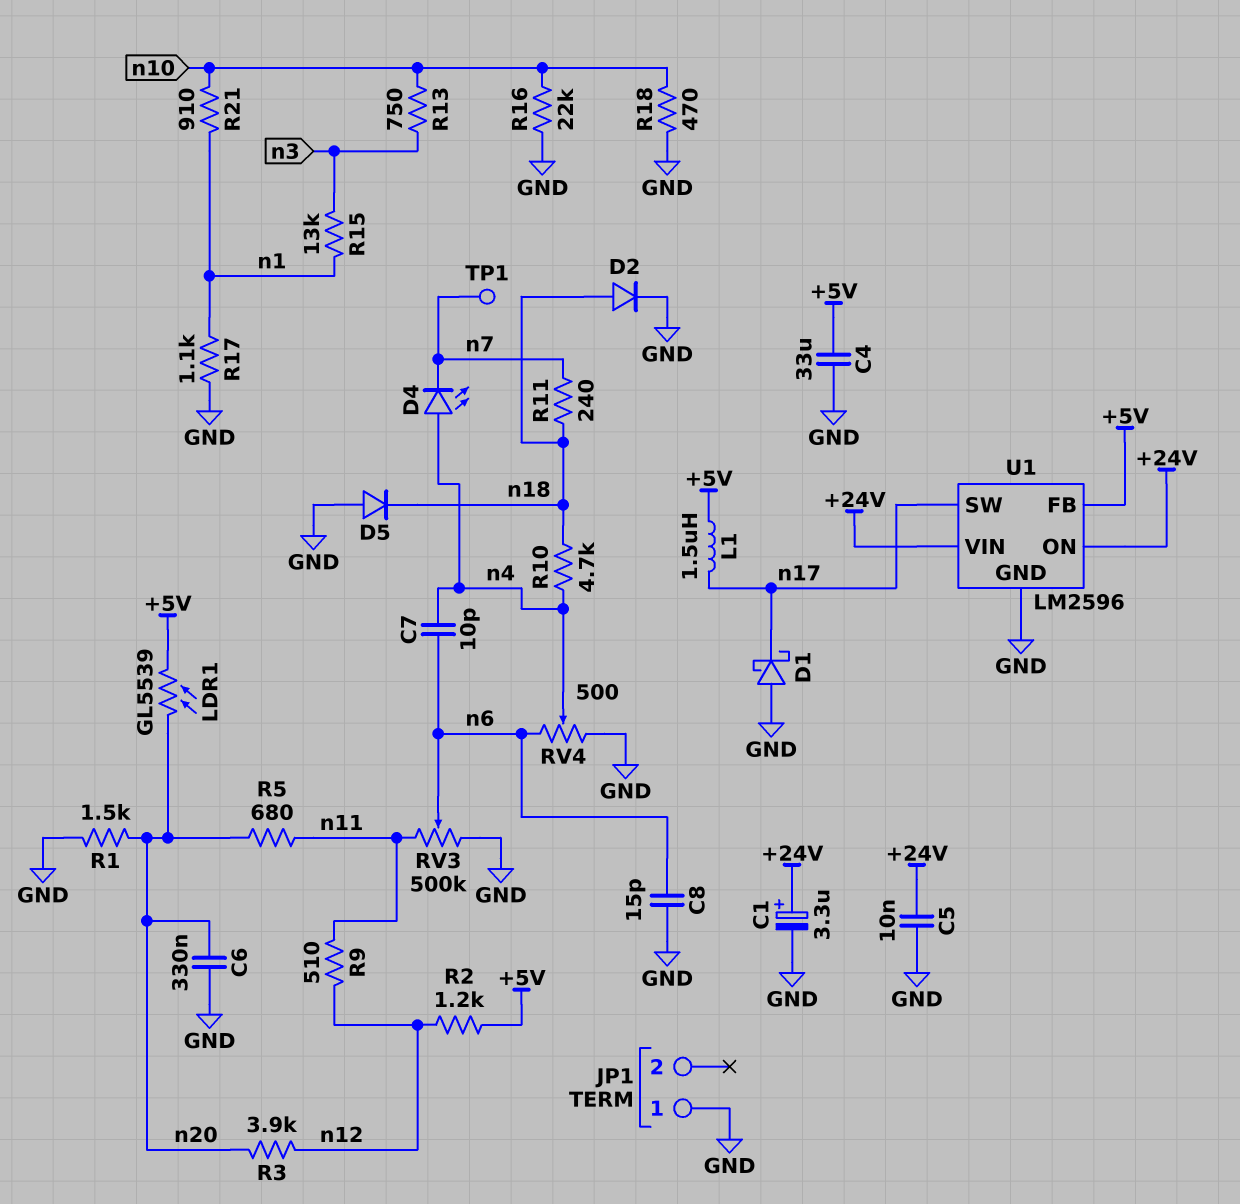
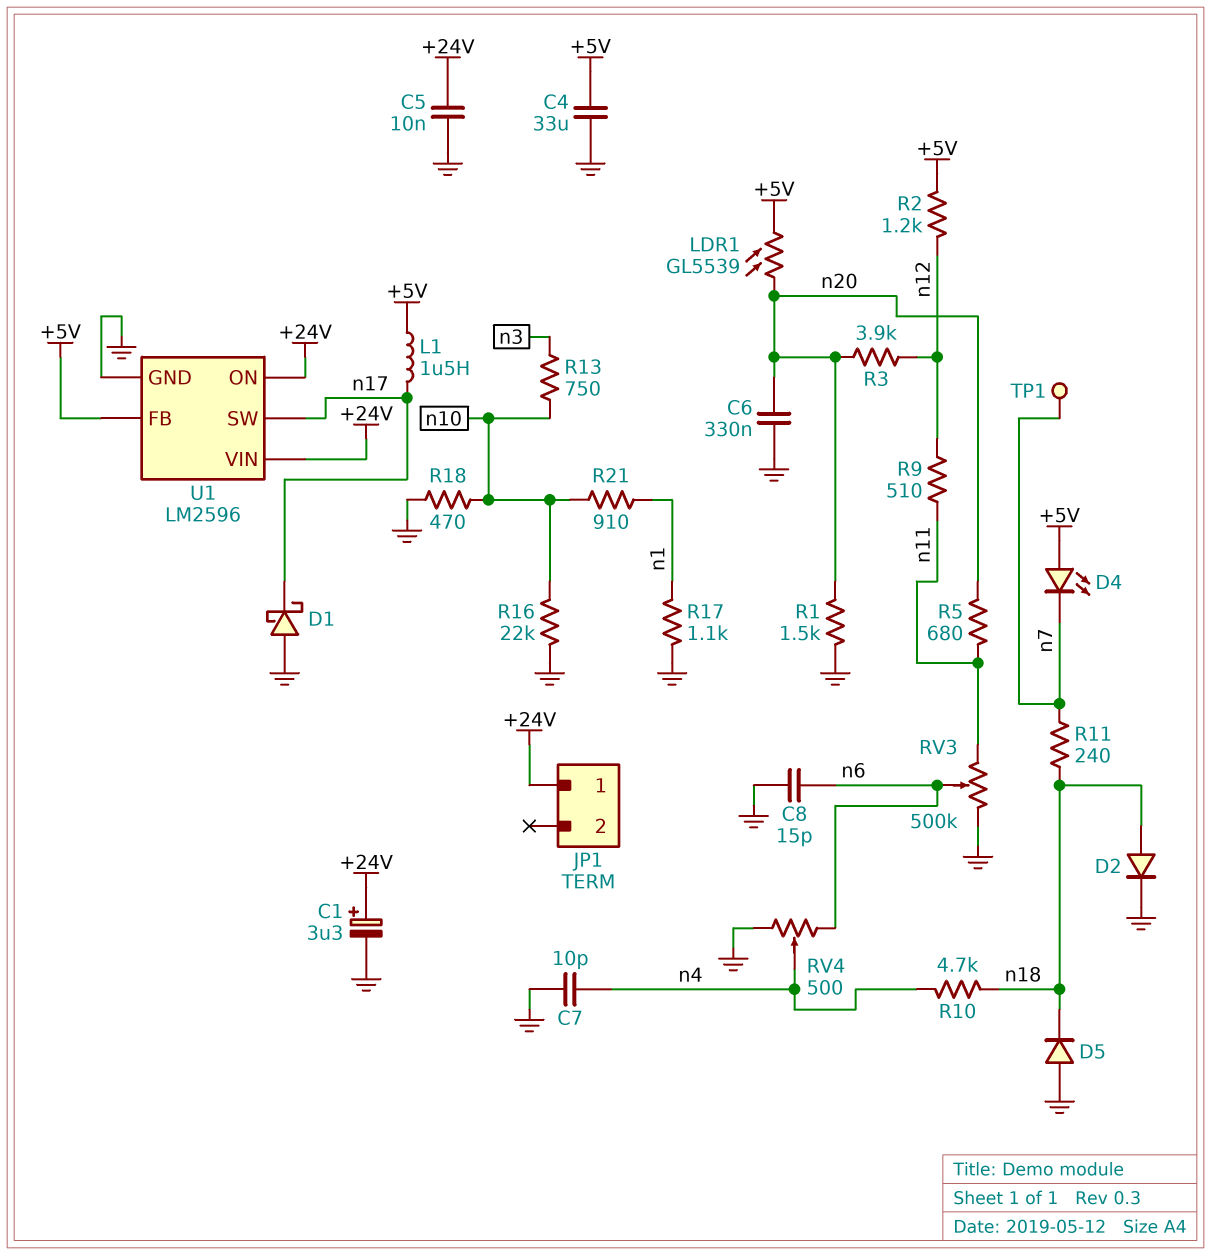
C7: 10pF (n4, n6) -> 10pF (GND, n4)
D4: LED (A n4, K n7) -> LED (A +5V, K n7)
JP1 pin 1: GND -> +24V
R15: 13k (n1, n3) -> none

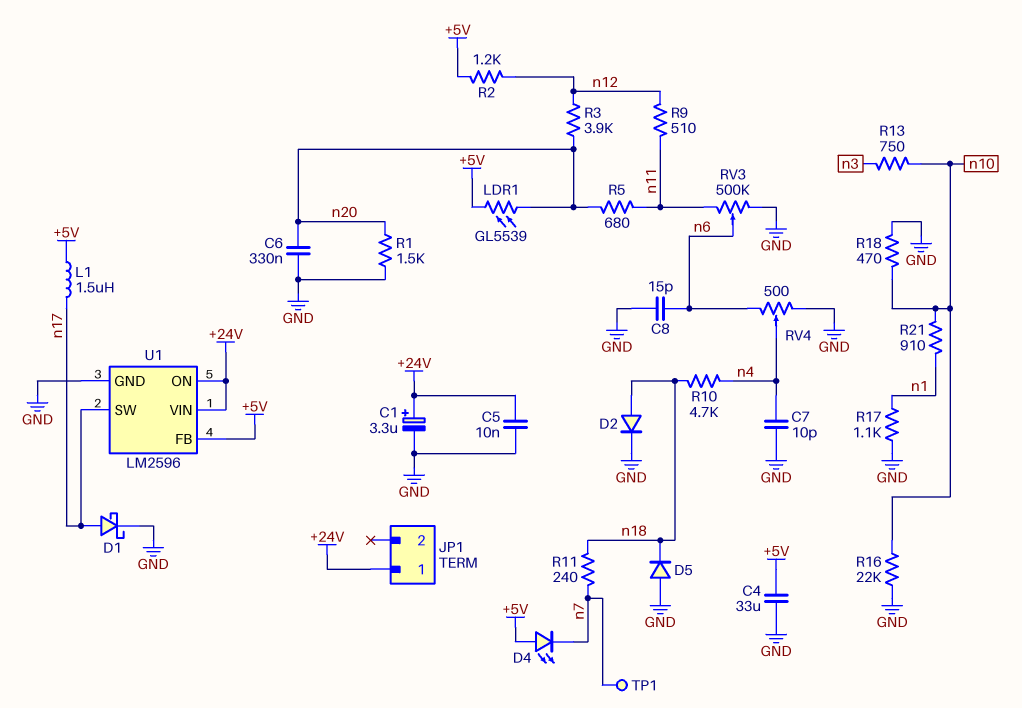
D1: schottky (A GND, K n17) -> schottky (A n17, K GND)

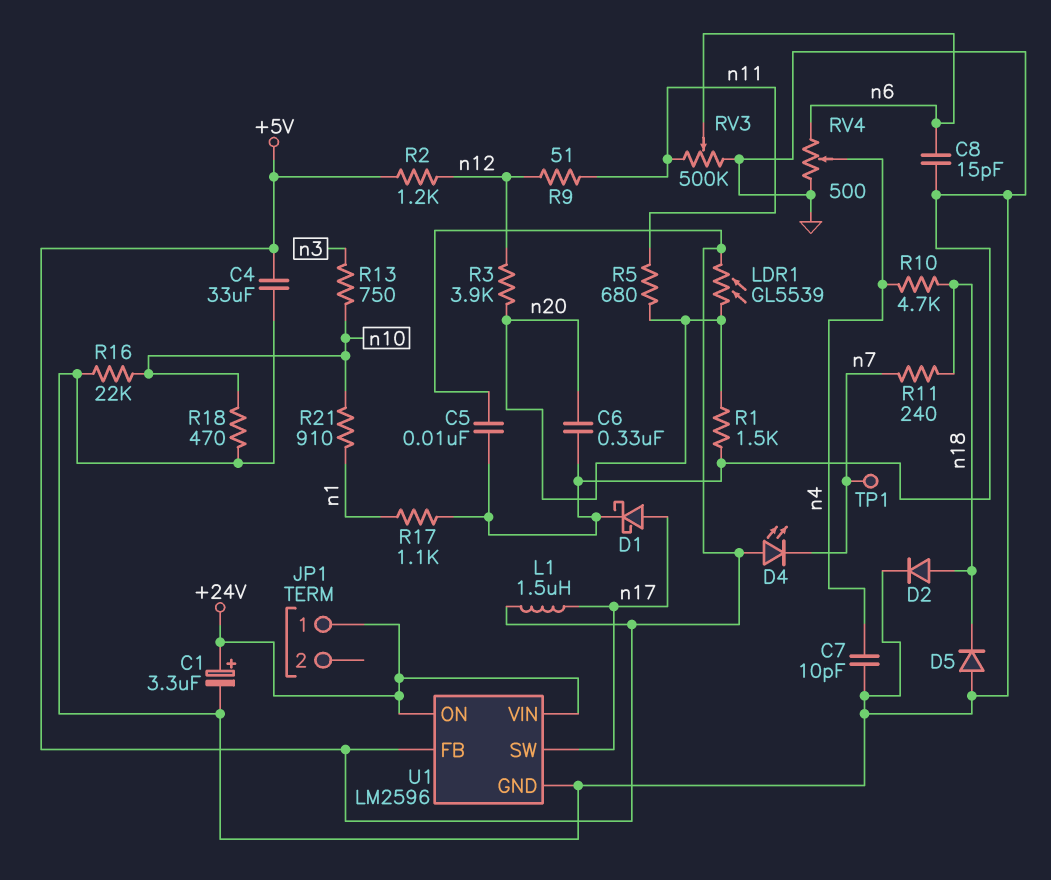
C5: 10nF (+24V, GND) -> 10nF (+5V, GND)
R9: 510 (n11, n12) -> 51 (n11, n12)

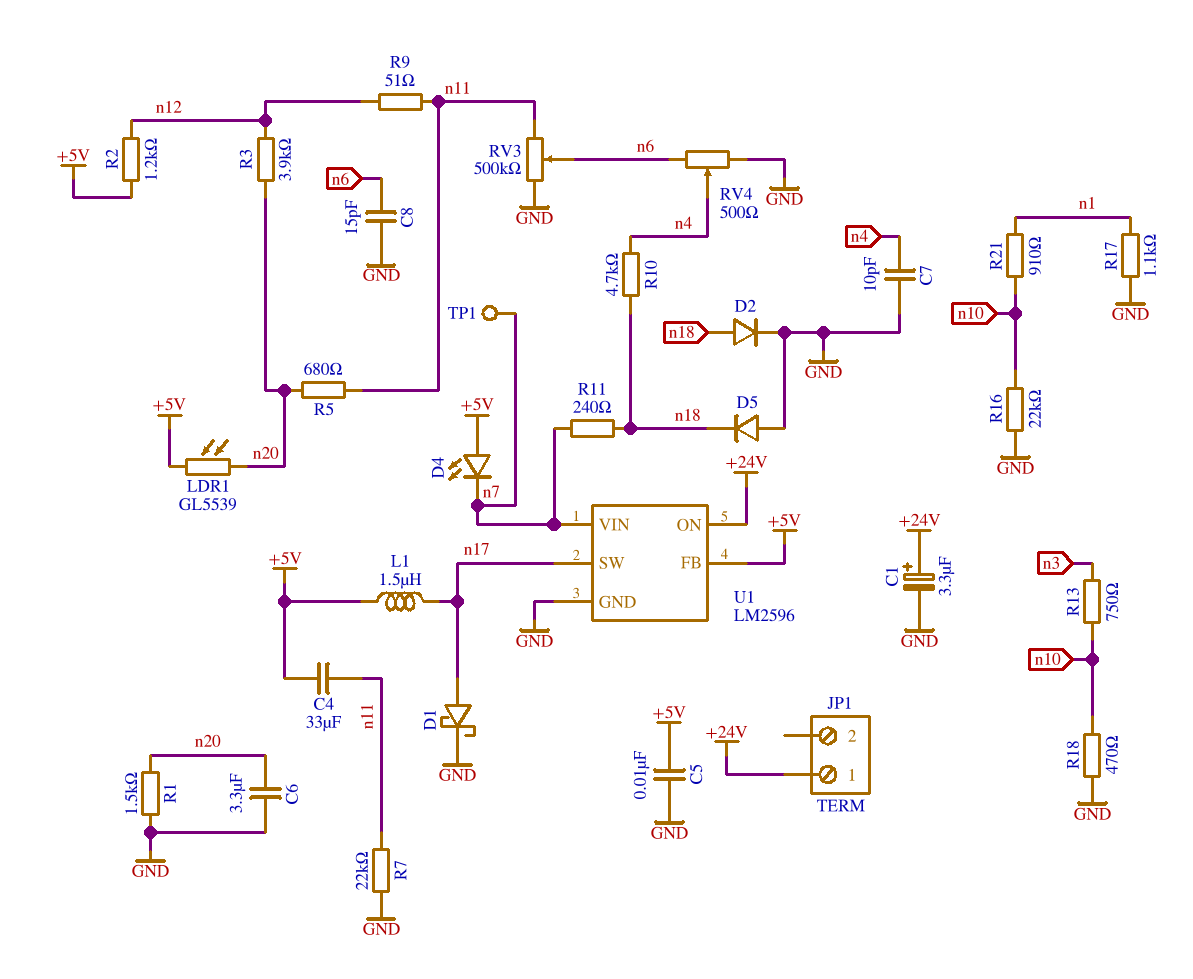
C4: 33uF (+5V, GND) -> 33uF (+5V, n11)
C6: 330nF (GND, n20) -> 3.3uF (GND, n20)
R7: none -> 22k (GND, n11)
U1 pin VIN: +24V -> n7

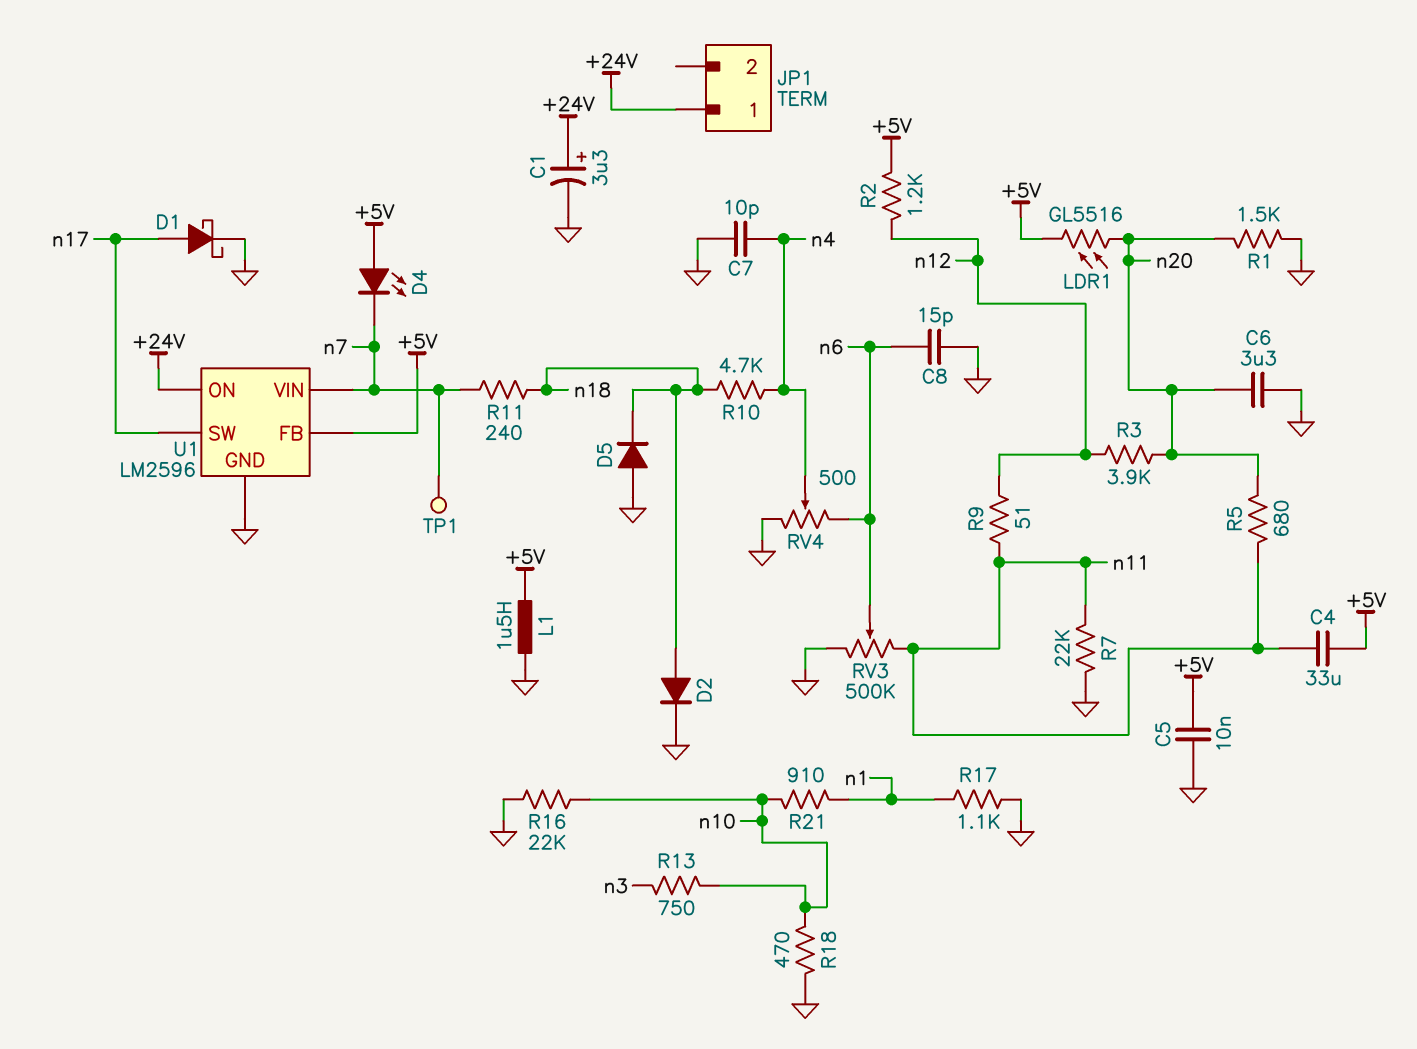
L1: 1.5uH (+5V, n17) -> 1.5uH (+5V, GND)
LDR1: GL5539 (+5V, n20) -> GL5516 (+5V, n20)

